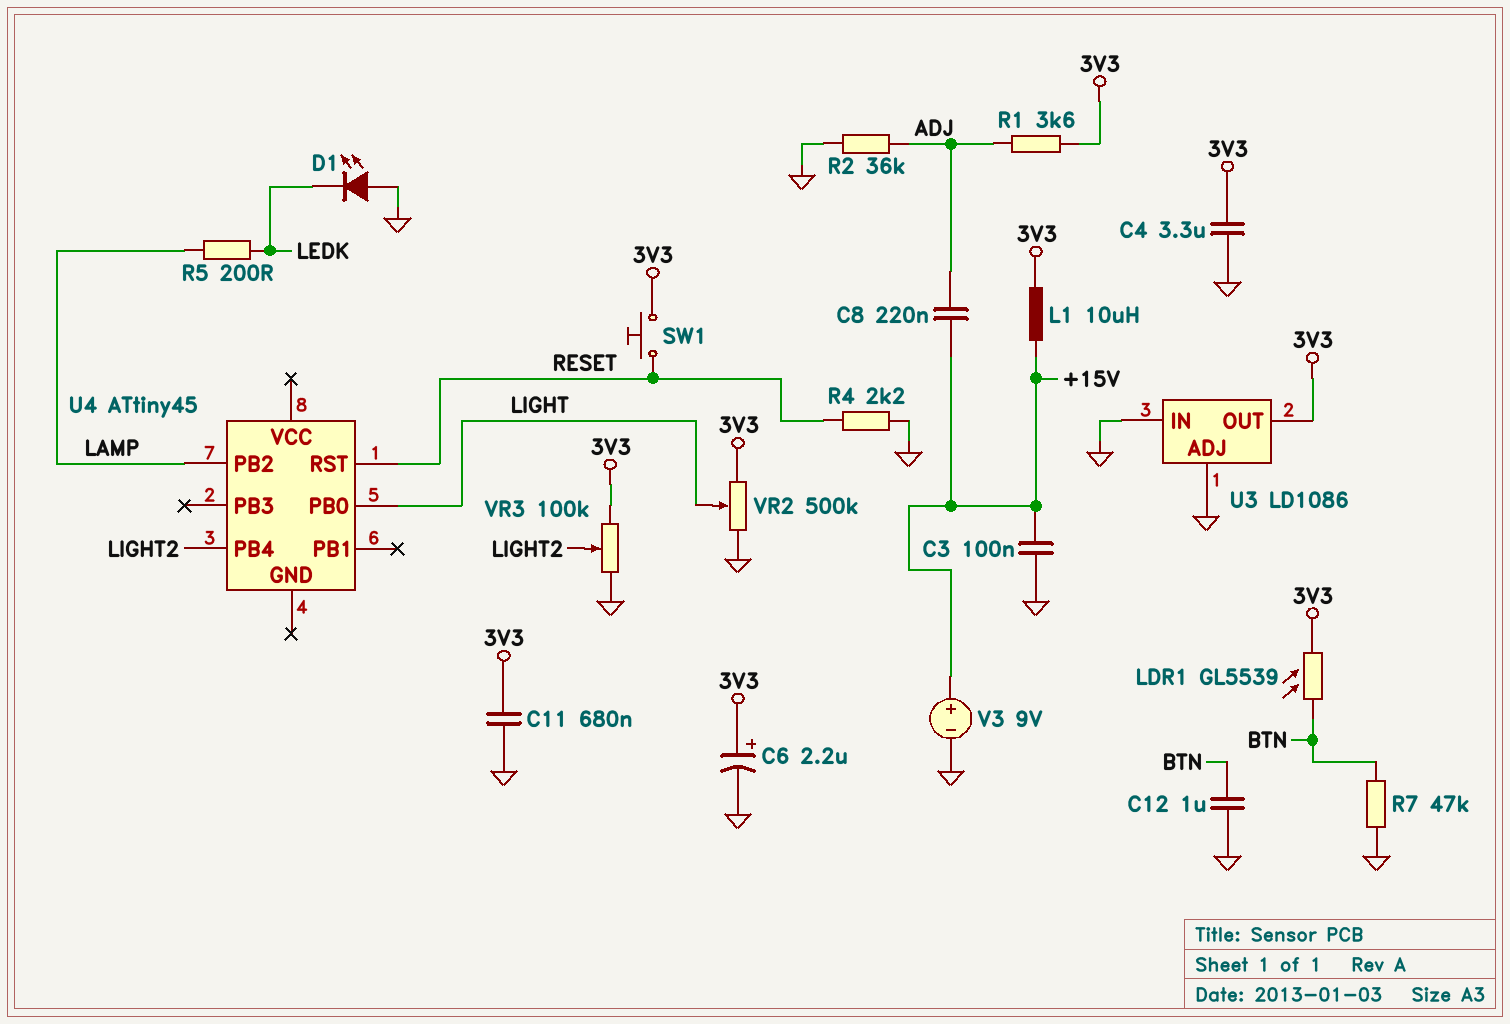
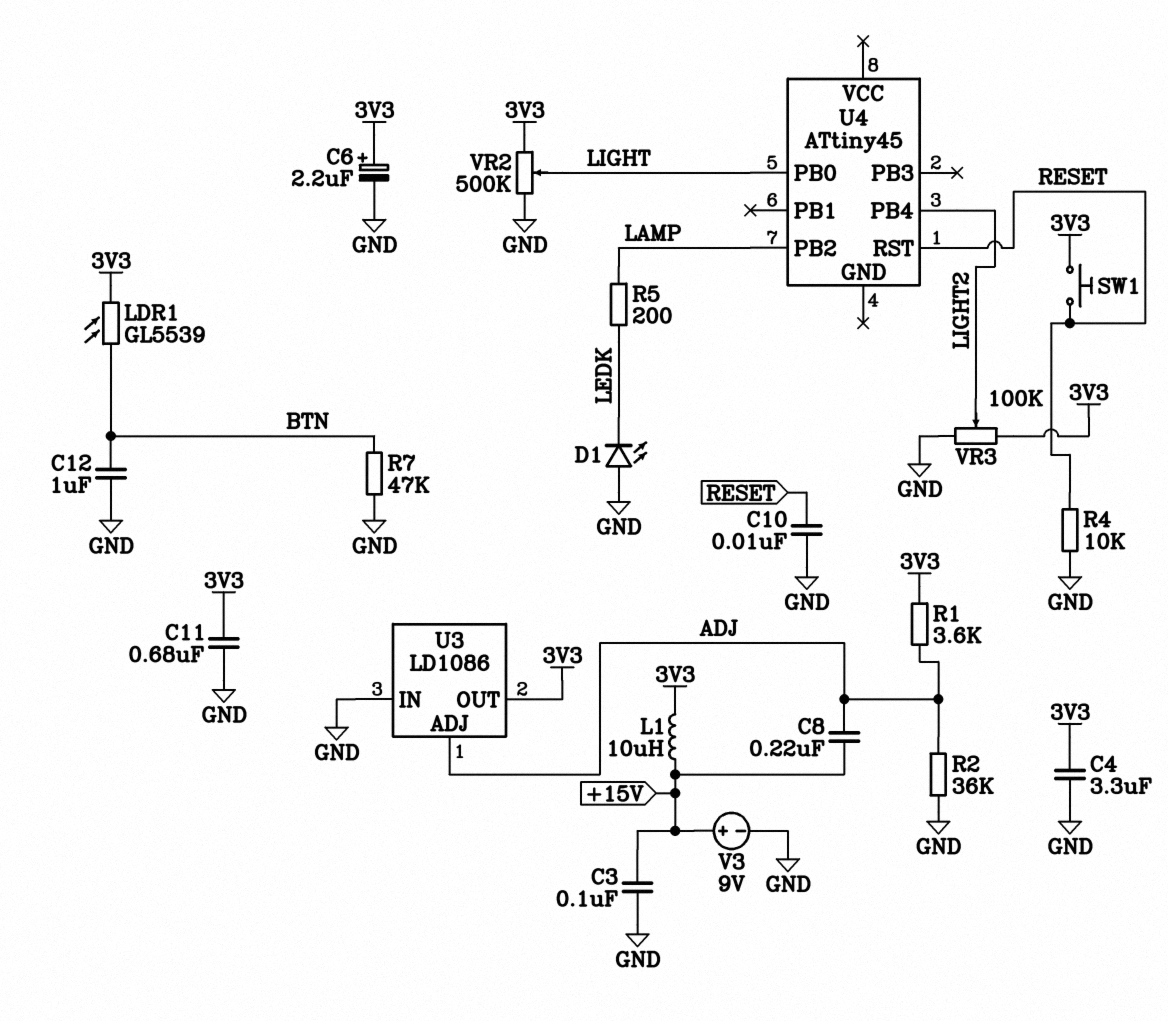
C10: none -> 10nF (GND, RESET)
R4: 2.2k (GND, RESET) -> 10k (GND, RESET)
U3 pin ADJ: GND -> ADJ

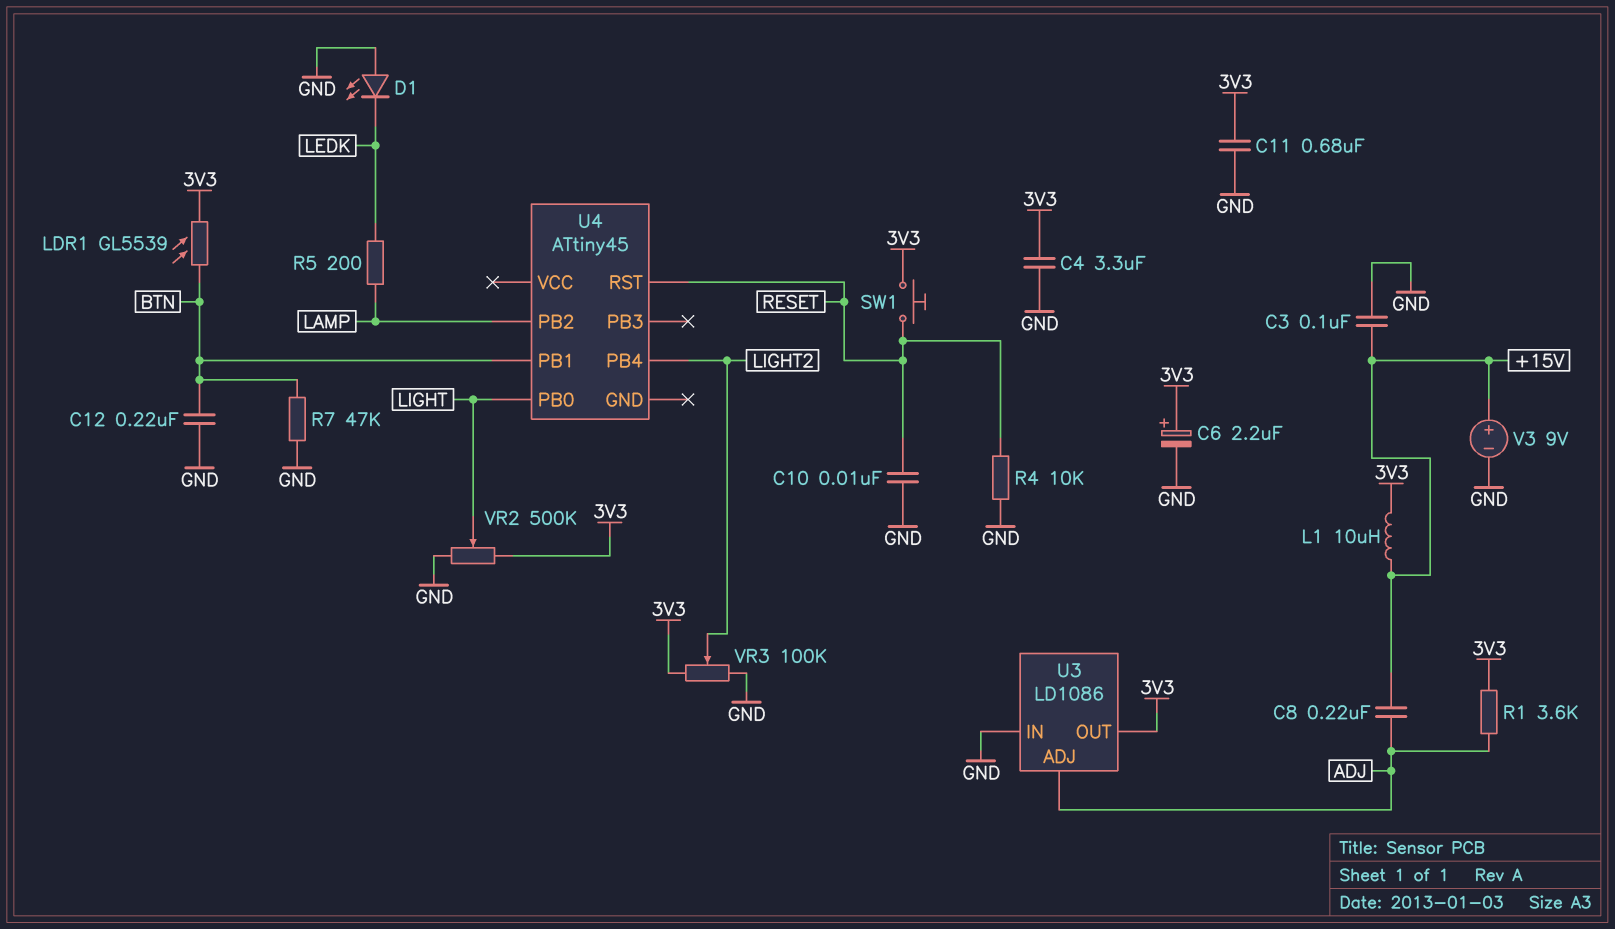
C12: 1uF (BTN, GND) -> 220nF (BTN, GND)
R2: 36k (ADJ, GND) -> none
U4 pin PB1: none -> BTN

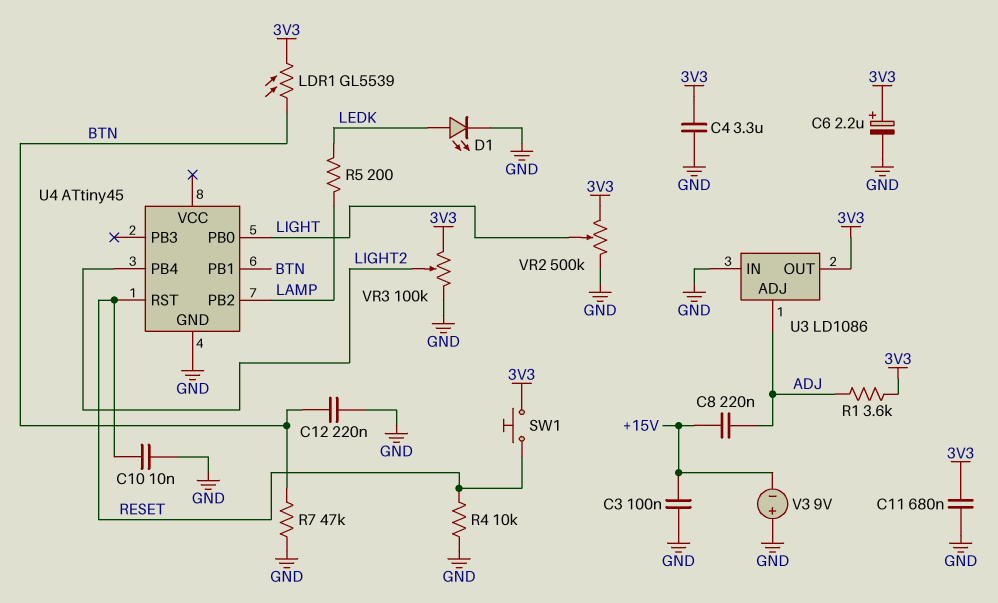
D1: LED (A GND, K LEDK) -> LED (A LEDK, K GND)
L1: 10uH (+15V, 3V3) -> none
U4 pin GND: none -> GND
V3: 9V (plus +15V, minus GND) -> 9V (plus GND, minus +15V)

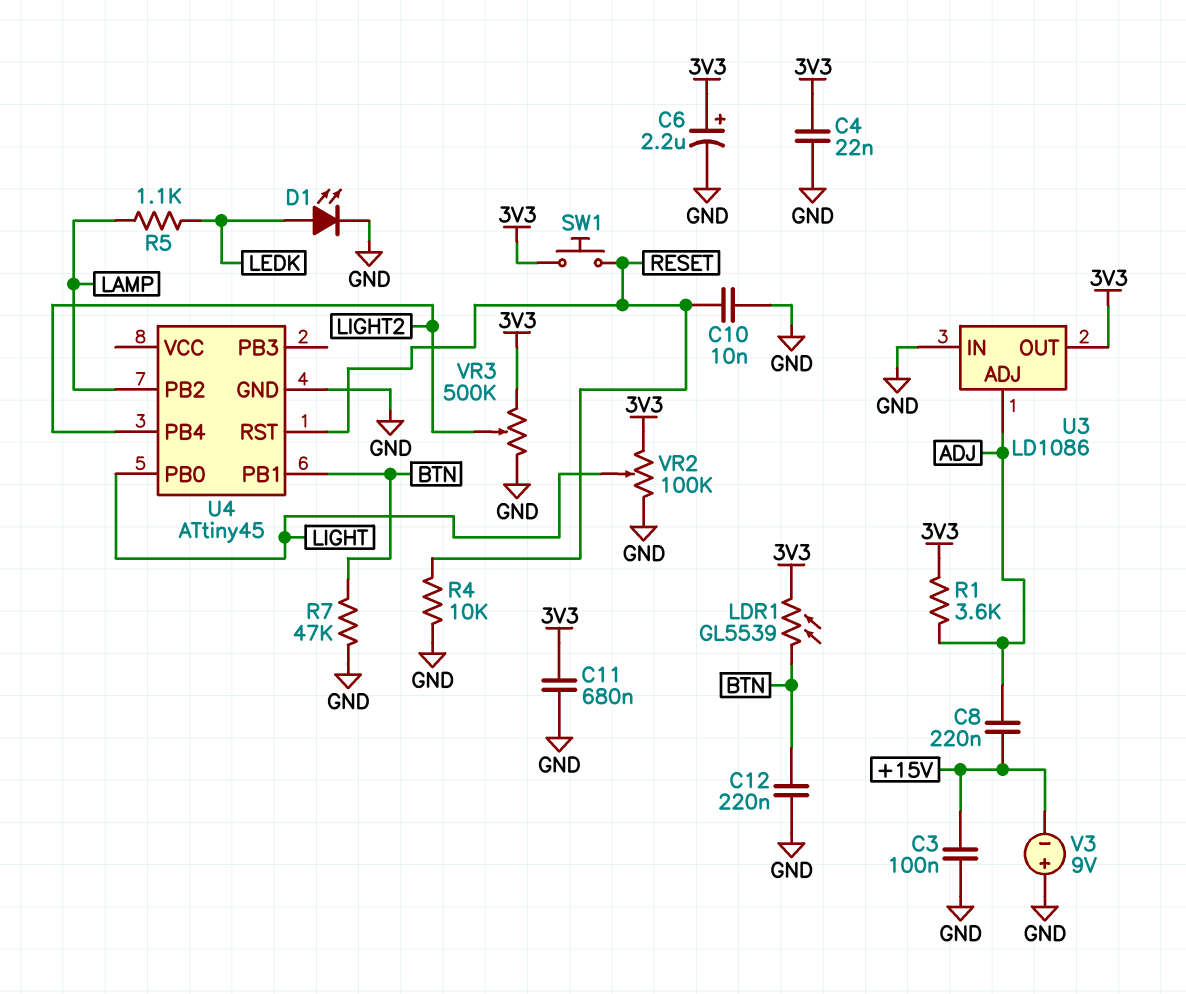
C4: 3.3uF (3V3, GND) -> 22nF (3V3, GND)
R5: 200 (LAMP, LEDK) -> 1.1k (LAMP, LEDK)
VR2: 500k (3V3, GND, wiper LIGHT) -> 100k (3V3, GND, wiper LIGHT)
VR3: 100k (3V3, GND, wiper LIGHT2) -> 500k (3V3, GND, wiper LIGHT2)

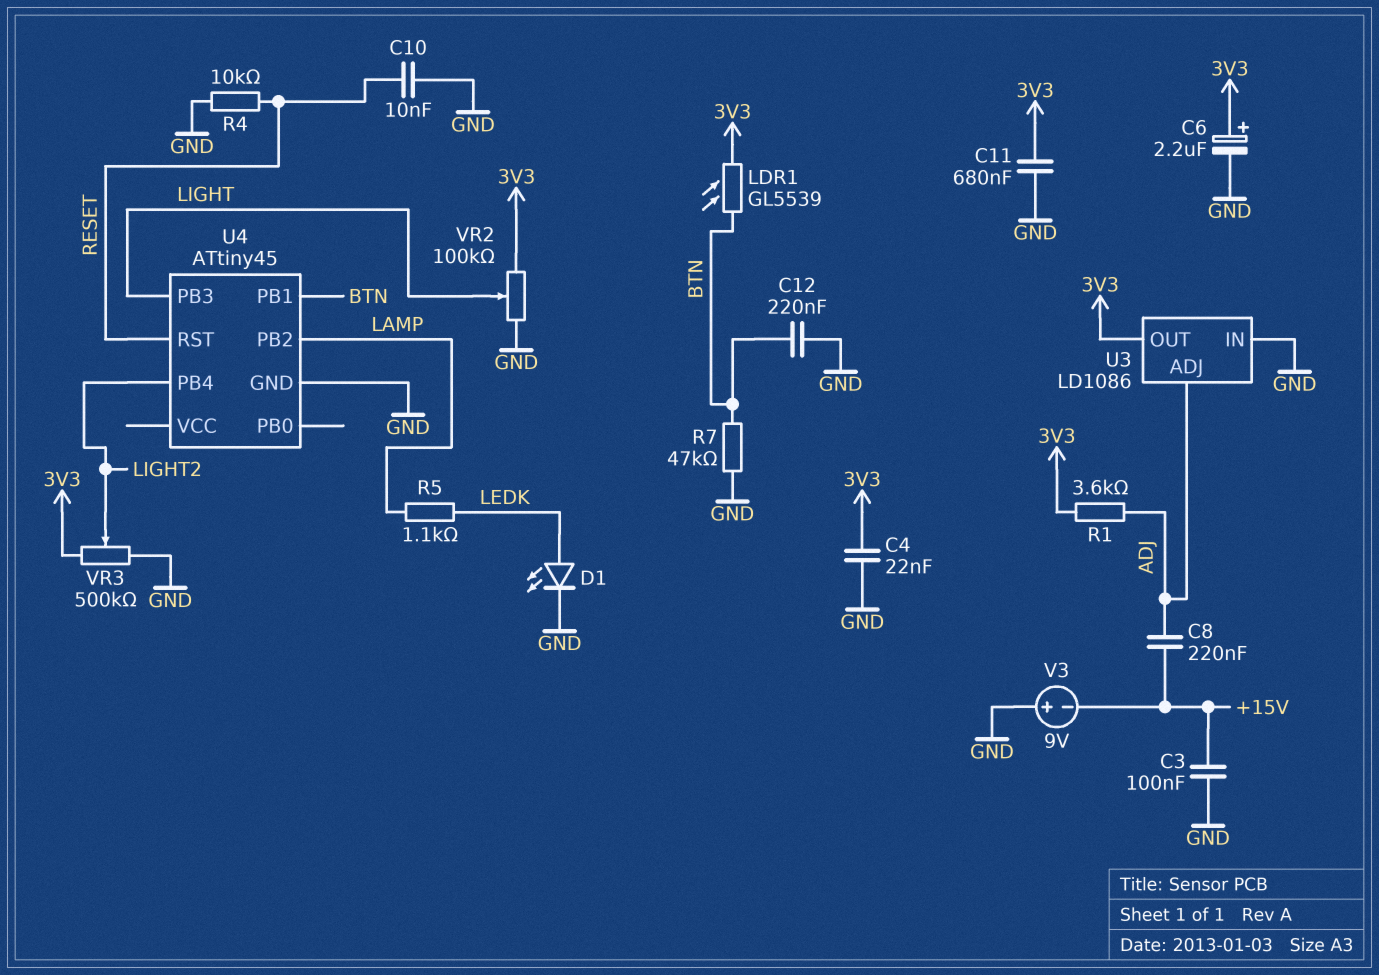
SW1: button (3V3, RESET) -> none
U4 pin PB0: LIGHT -> none
U4 pin PB3: none -> LIGHT

